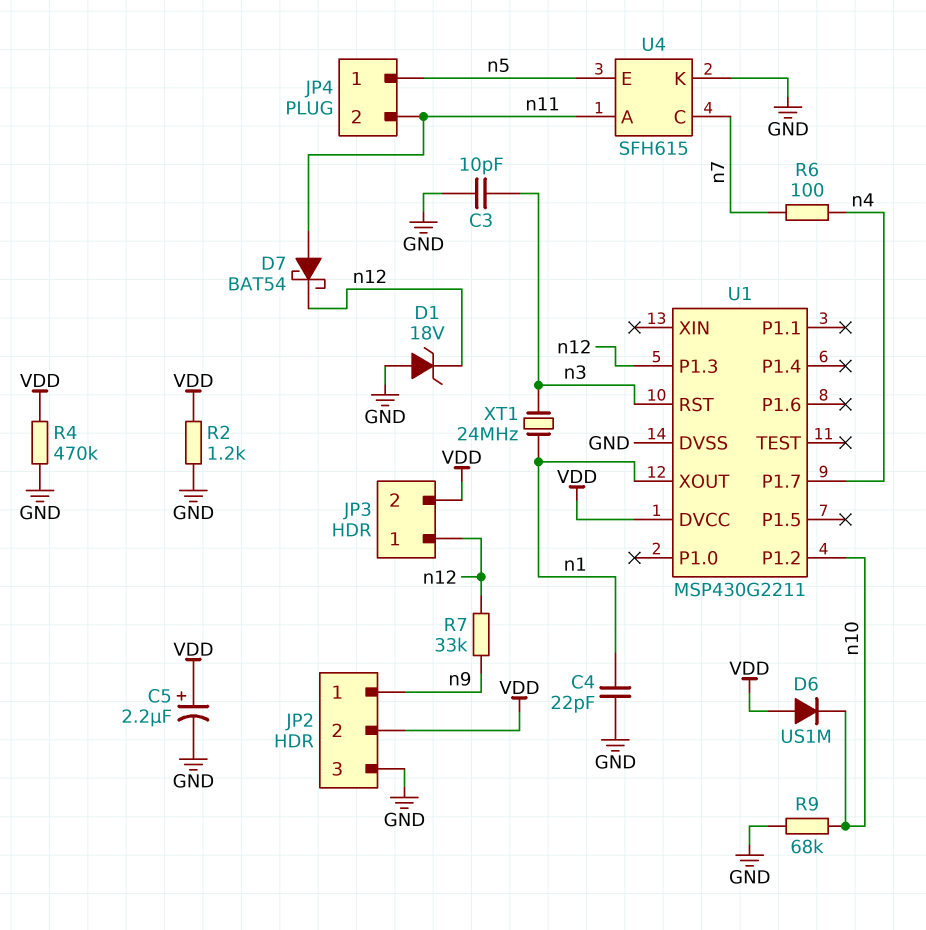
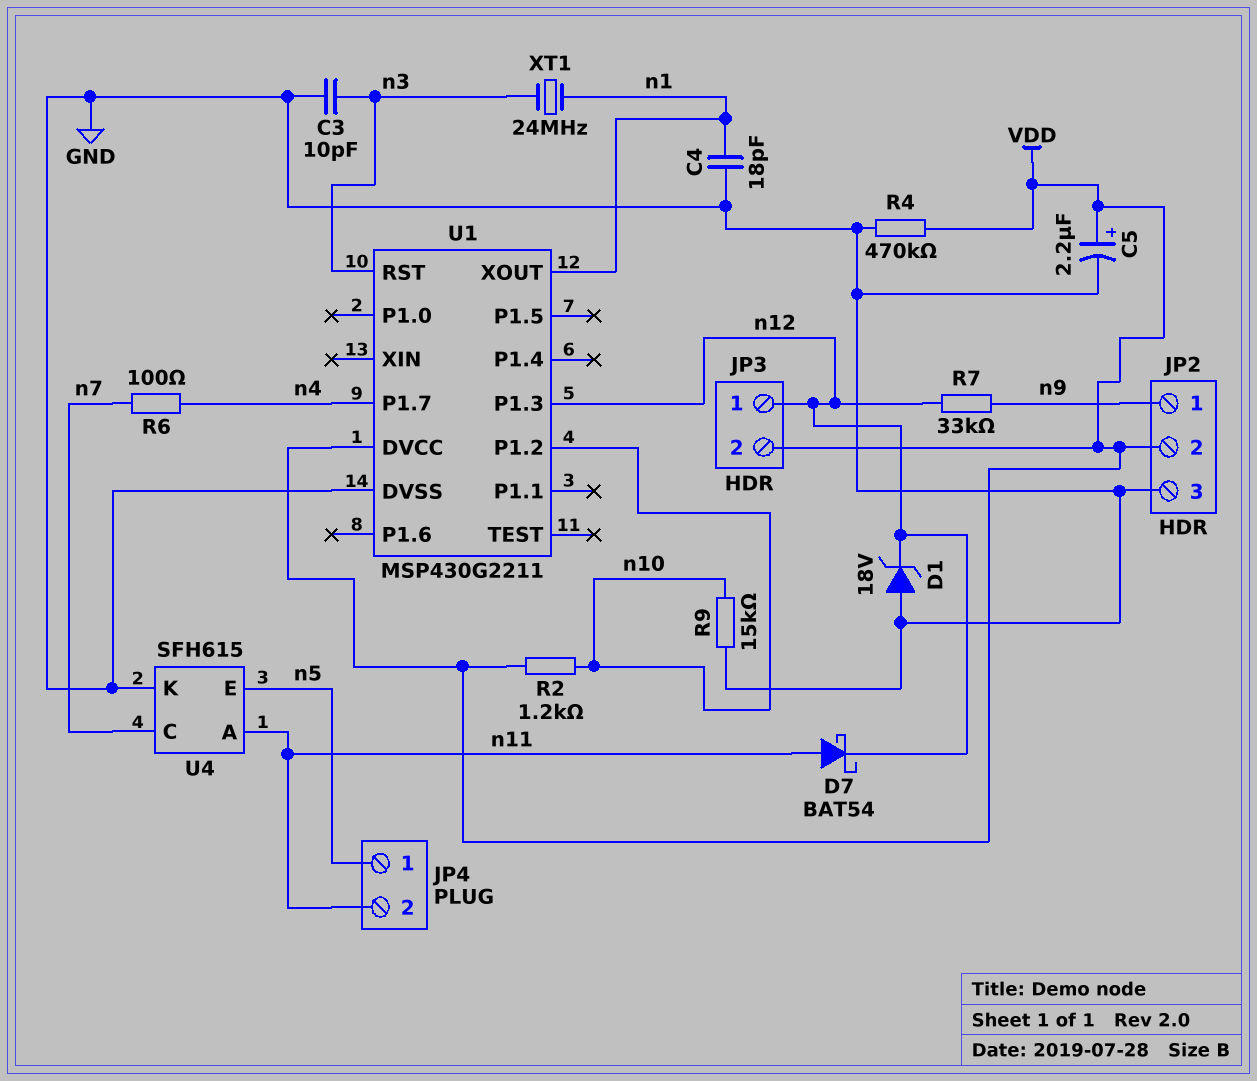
C4: 22pF (GND, n1) -> 18pF (GND, n1)
D6: diode US1M (A VDD, K n10) -> none
R2: 1.2k (GND, VDD) -> 1.2k (VDD, n10)
R9: 68k (GND, n10) -> 15k (GND, n10)

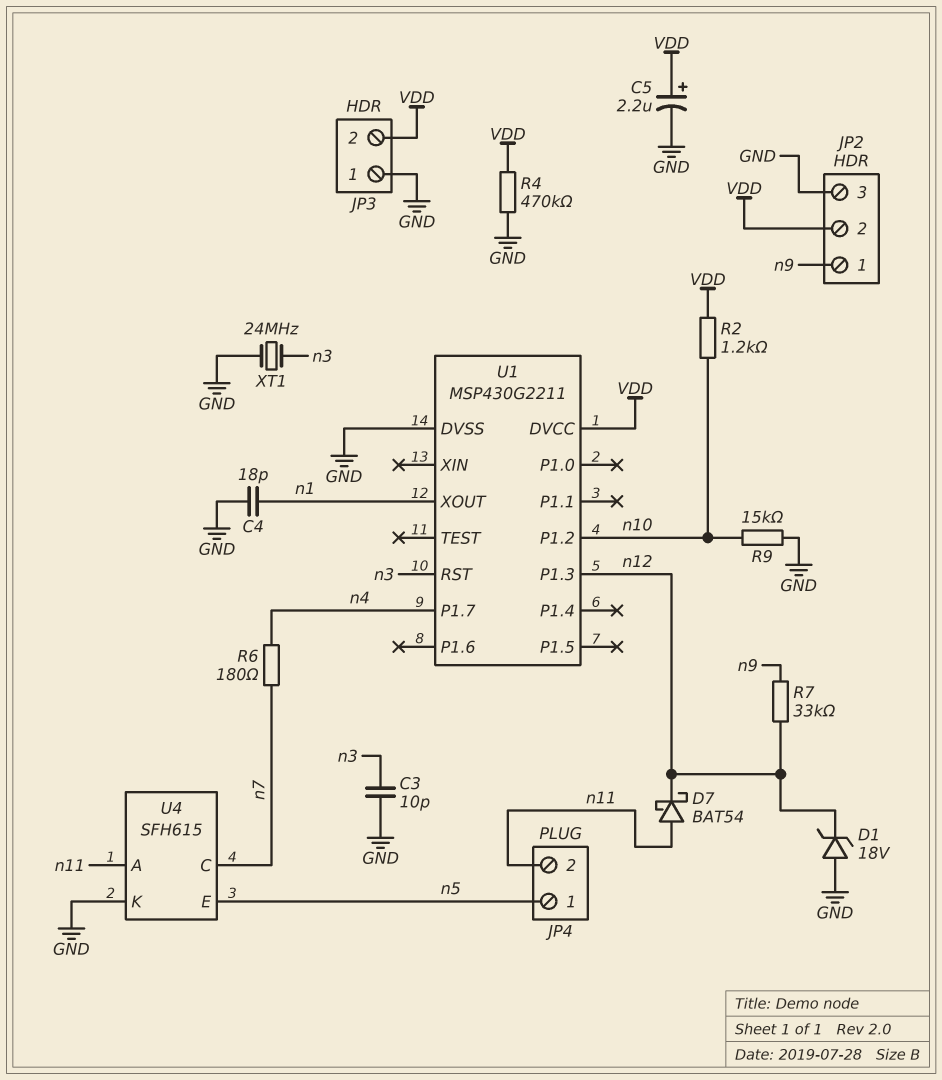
JP3 pin 1: n12 -> GND
R6: 100 (n4, n7) -> 180 (n4, n7)
XT1: 24MHz (n1, n3) -> 24MHz (GND, n3)

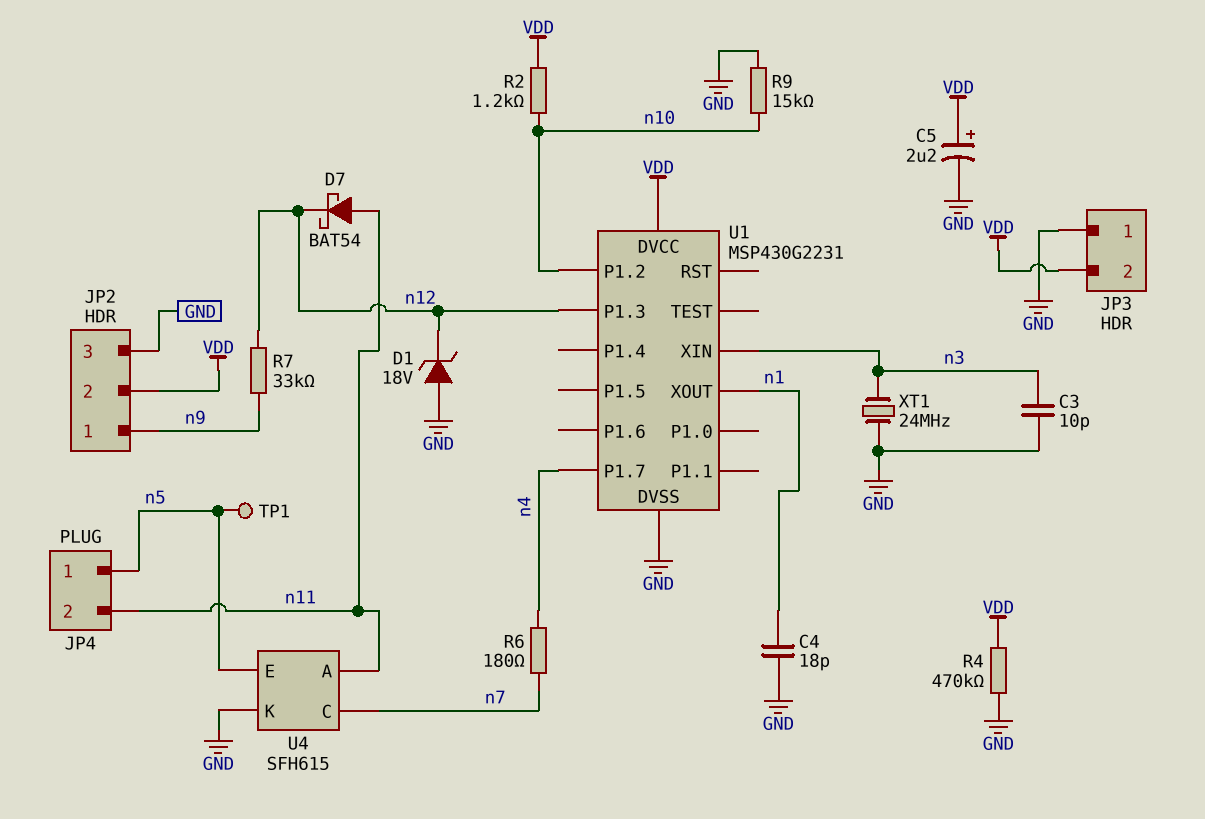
TP1: none -> test point (n5)
U1: MSP430G2211 -> MSP430G2231
U1 pin RST: n3 -> none
U1 pin XIN: none -> n3

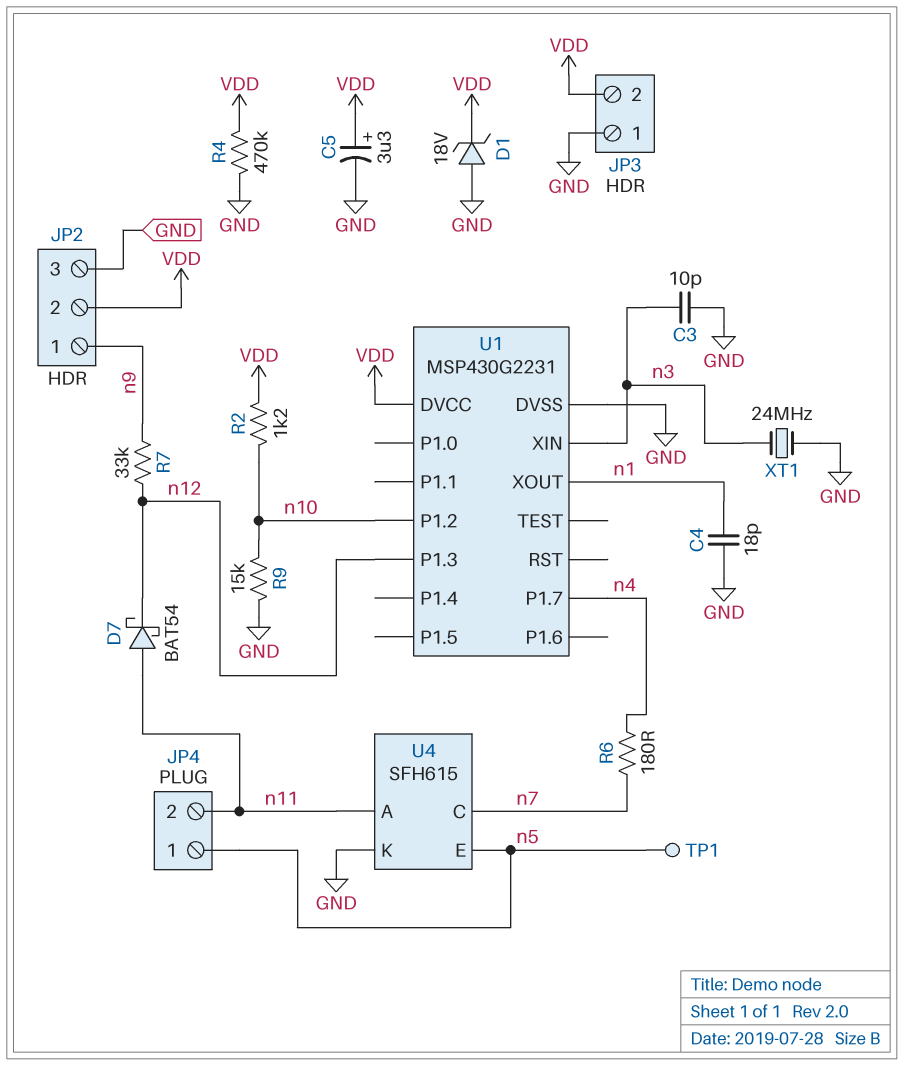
C5: 2.2uF (plus VDD, minus GND) -> 3.3uF (plus VDD, minus GND)
D1: zener 18V (A GND, K n12) -> zener 18V (A GND, K VDD)

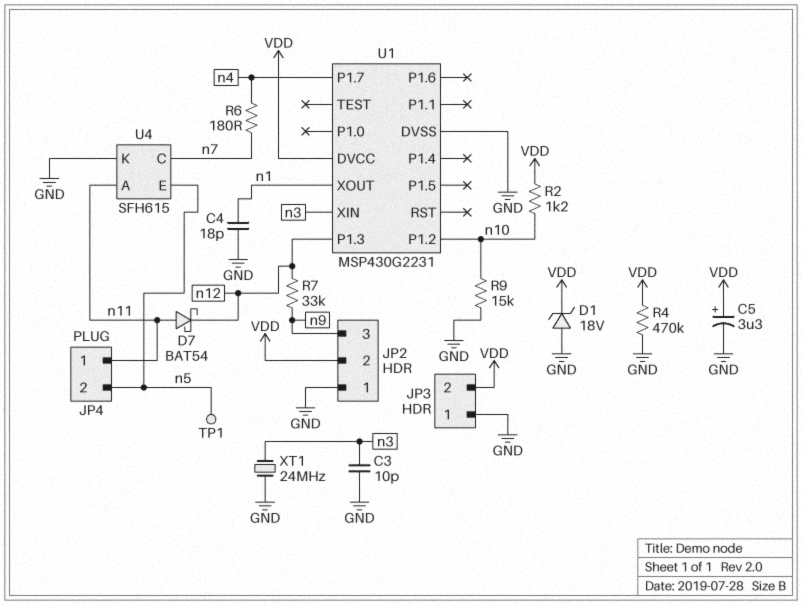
JP2 pin 1: n9 -> GND
JP2 pin 3: GND -> n9
JP4 pin 1: n5 -> n11
JP4 pin 2: n11 -> n5

